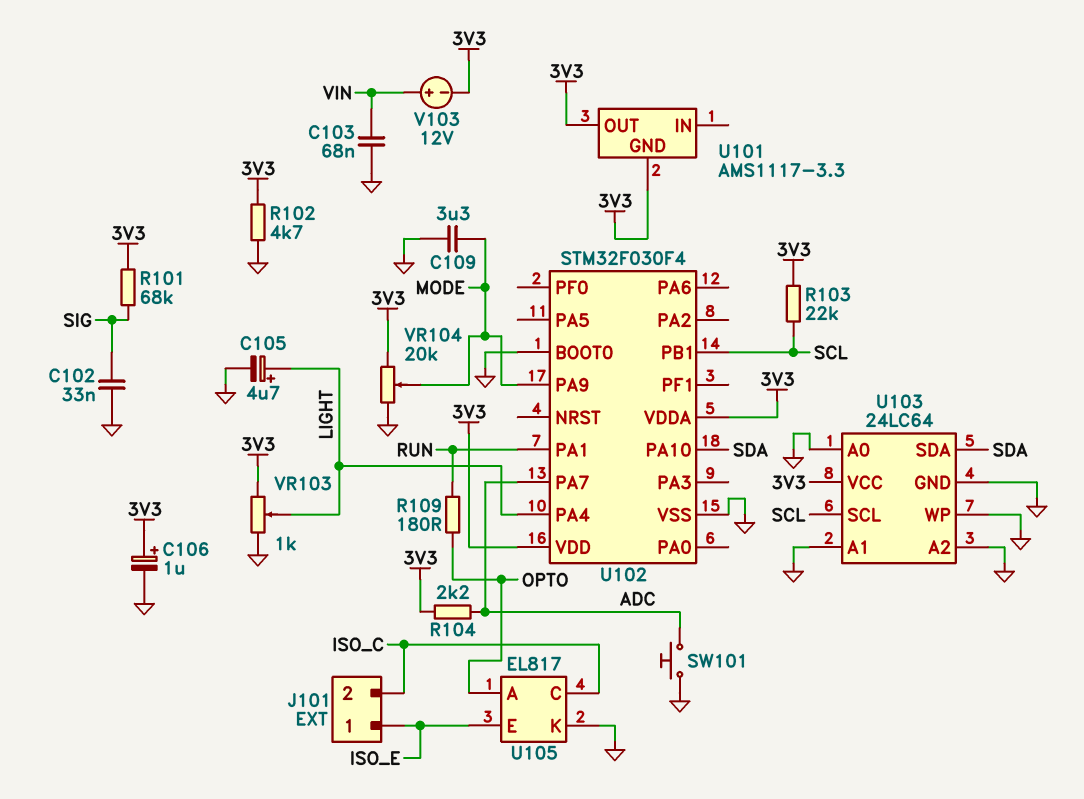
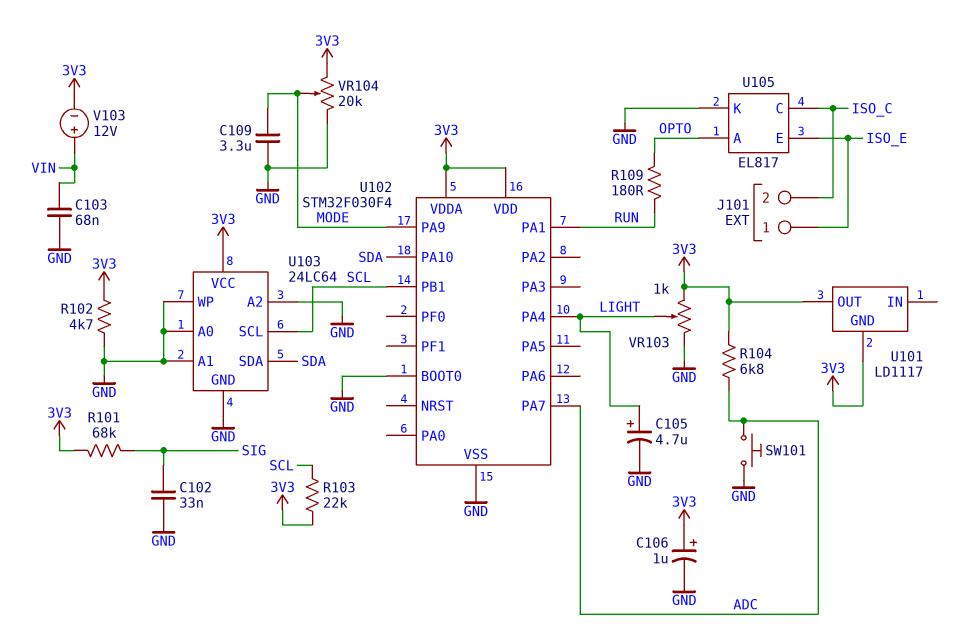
R104: 2.2k (3V3, ADC) -> 6.8k (3V3, ADC)
U101: AMS1117-3.3 -> LD1117

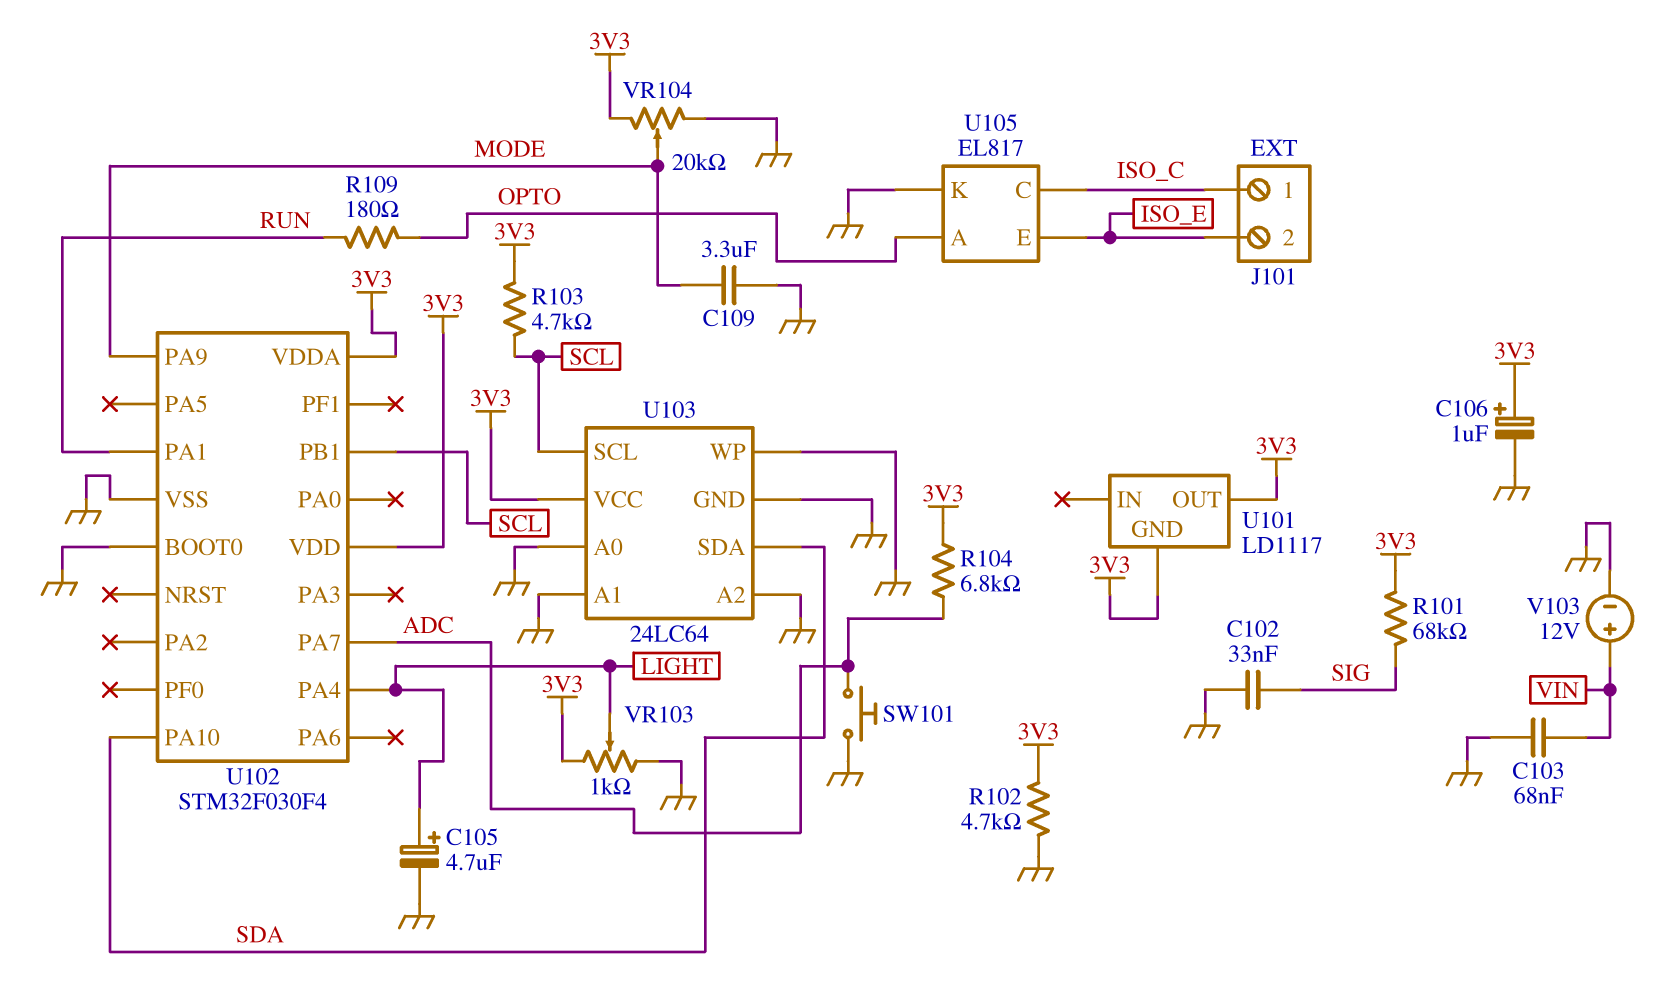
J101 pin 1: ISO_E -> ISO_C
J101 pin 2: ISO_C -> ISO_E
R103: 22k (3V3, SCL) -> 4.7k (3V3, SCL)
V103: 12V (plus VIN, minus 3V3) -> 12V (plus VIN, minus GND)

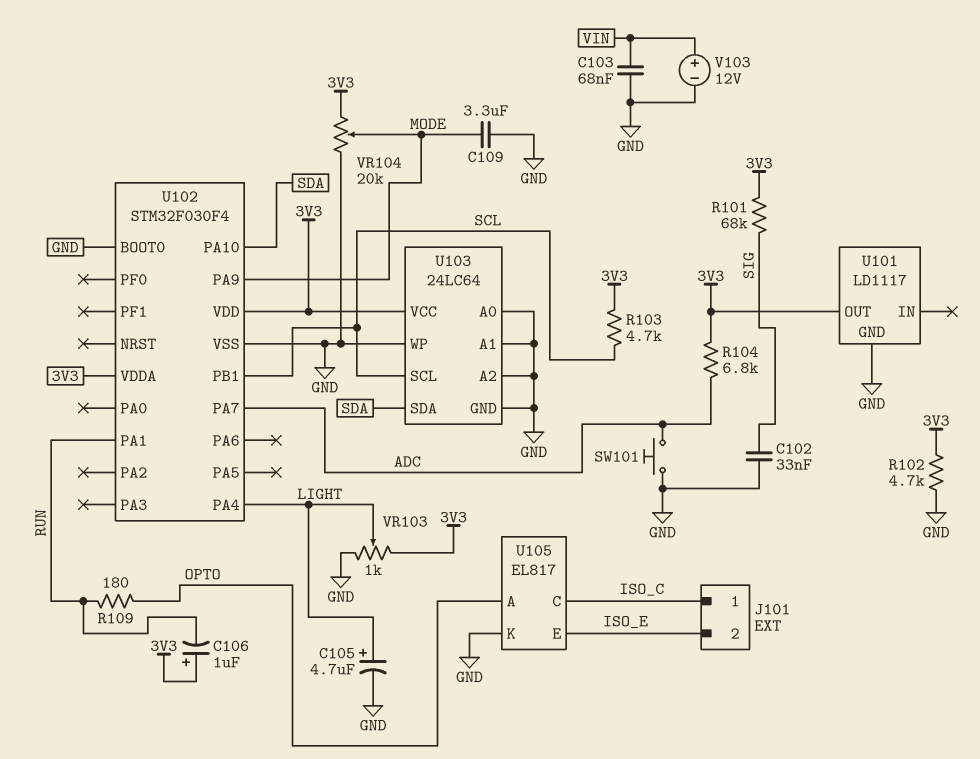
C106: 1uF (plus 3V3, minus GND) -> 1uF (plus 3V3, minus RUN)
U101 pin GND: 3V3 -> GND

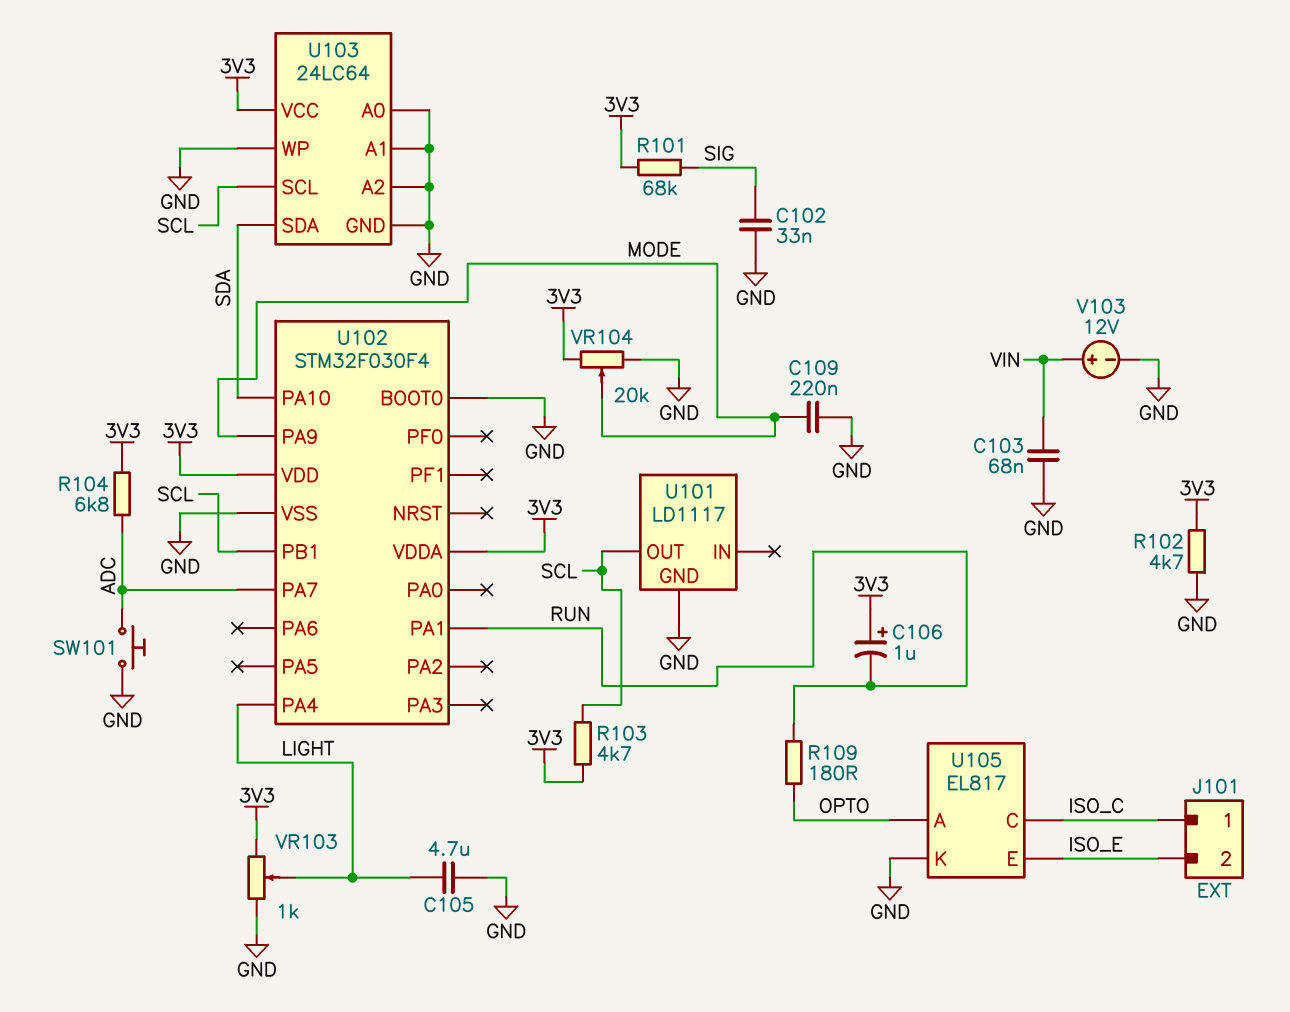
C105: 4.7uF (plus LIGHT, minus GND) -> 4.7uF (GND, LIGHT)
C109: 3.3uF (GND, MODE) -> 220nF (GND, MODE)
U101 pin OUT: 3V3 -> SCL

